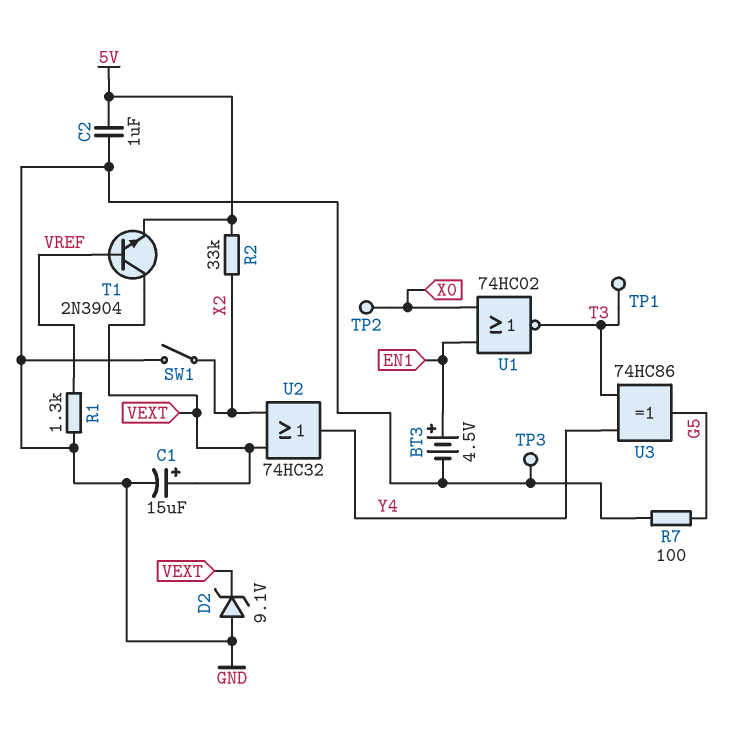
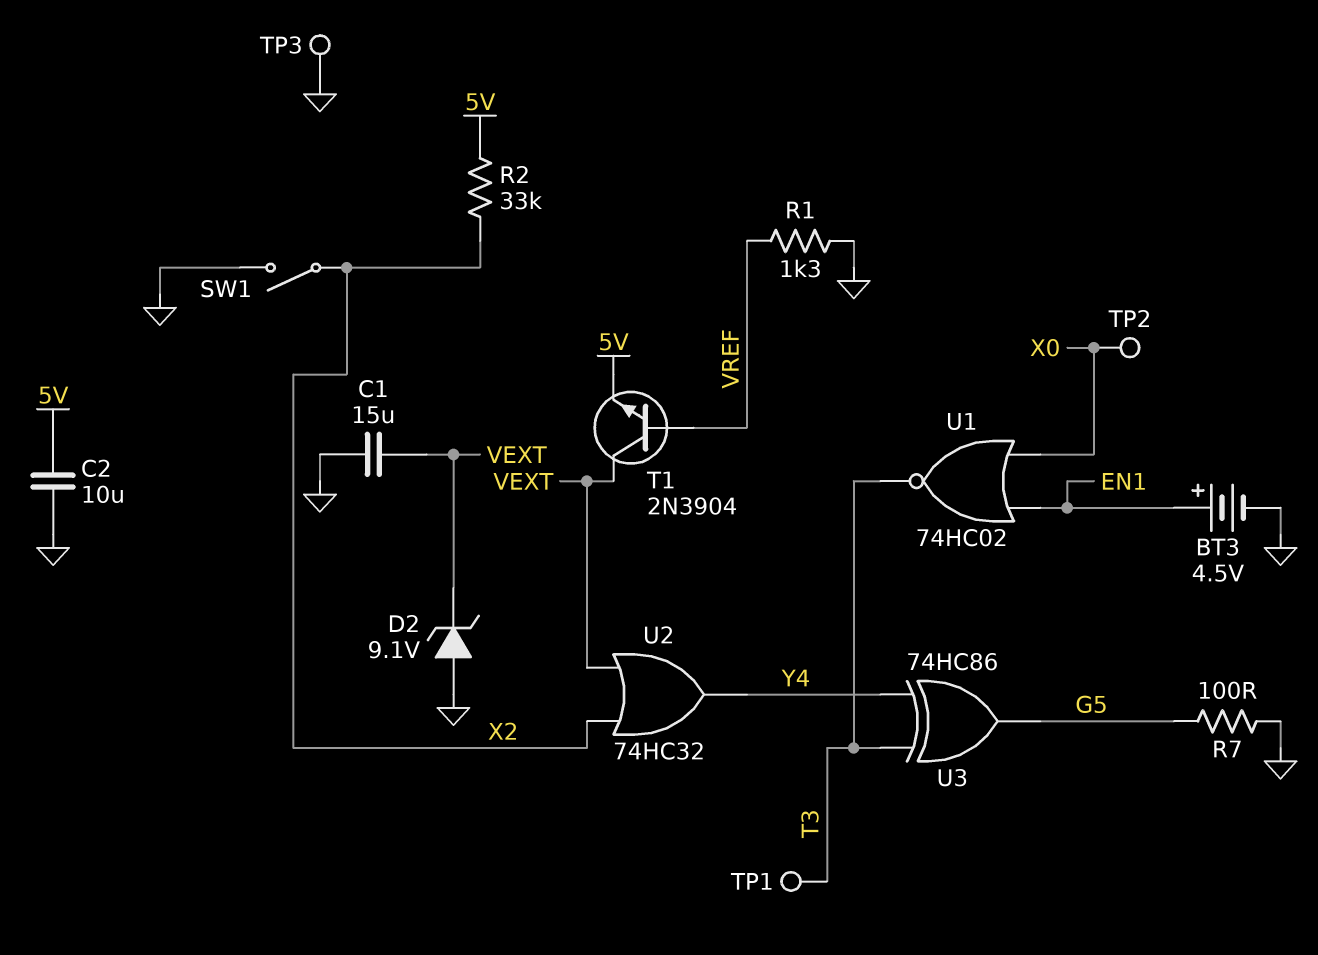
C1: 15uF (plus VEXT, minus GND) -> 15uF (GND, VEXT)
C2: 1uF (5V, GND) -> 10uF (5V, GND)

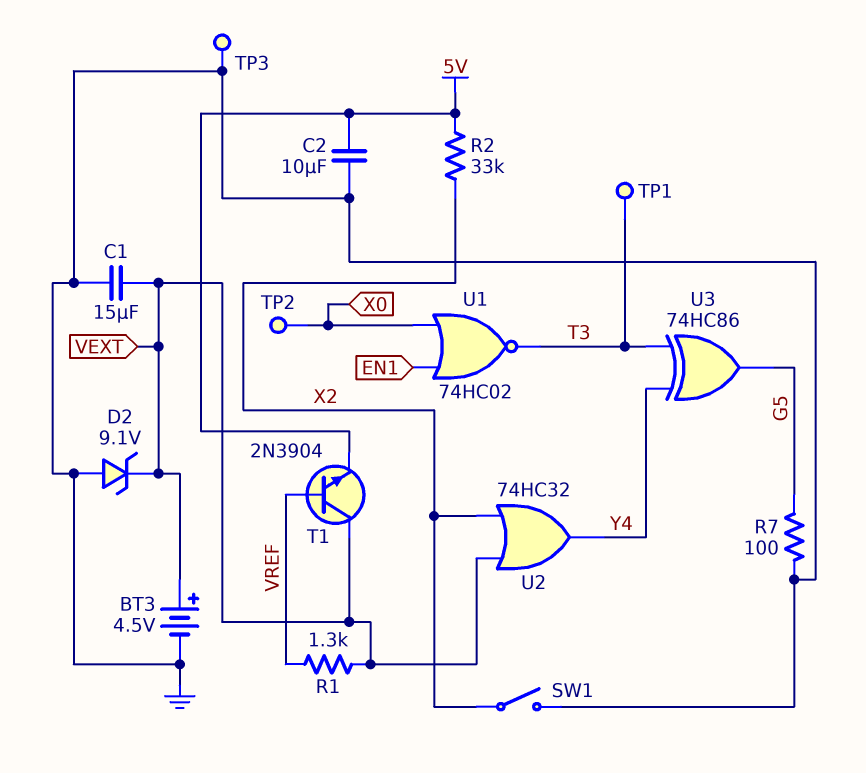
BT3: 4.5V (plus EN1, minus GND) -> 4.5V (plus VEXT, minus GND)
R1: 1.3k (GND, VREF) -> 1.3k (VEXT, VREF)

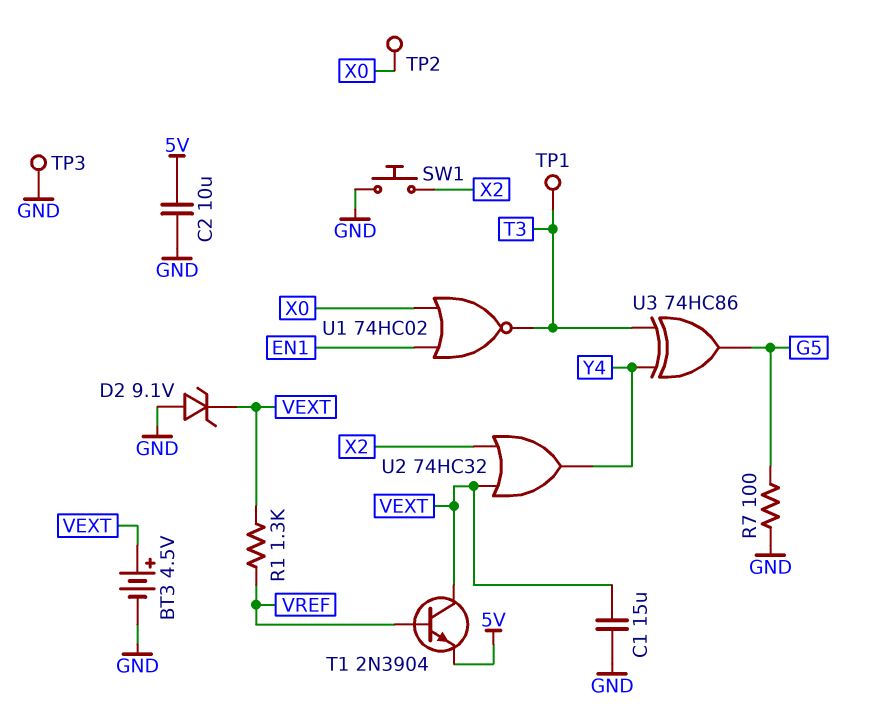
R2: 33k (5V, X2) -> none
SW1: switch (GND, X2) -> button (GND, X2)

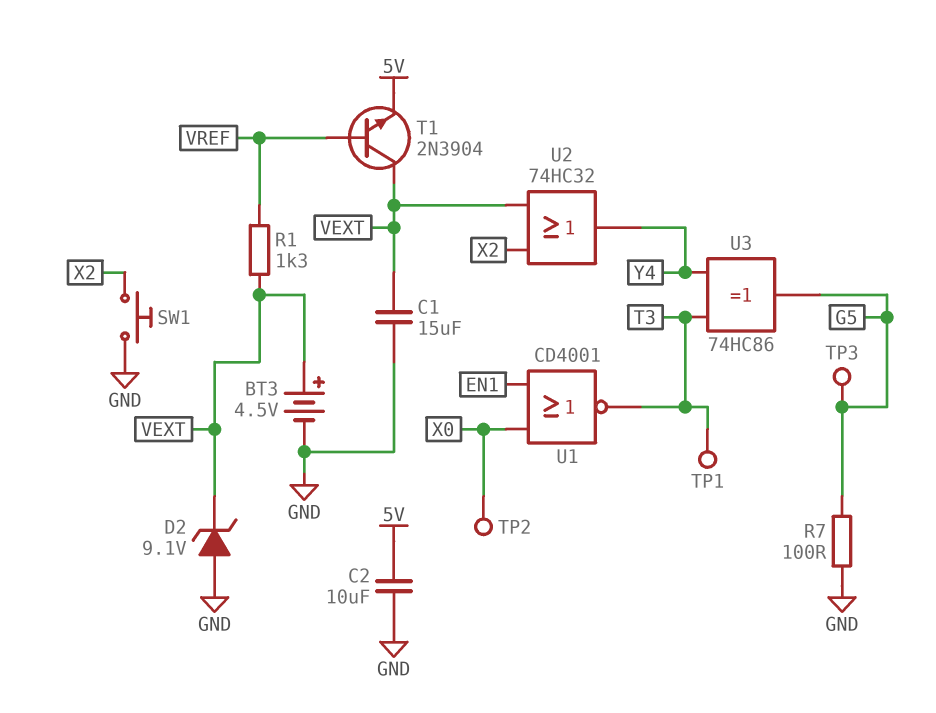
TP3: test point (GND) -> test point (G5)
U1: NOR 74HC02 (in EN1, in X0, out T3) -> NOR CD4001 (in EN1, in X0, out T3)

